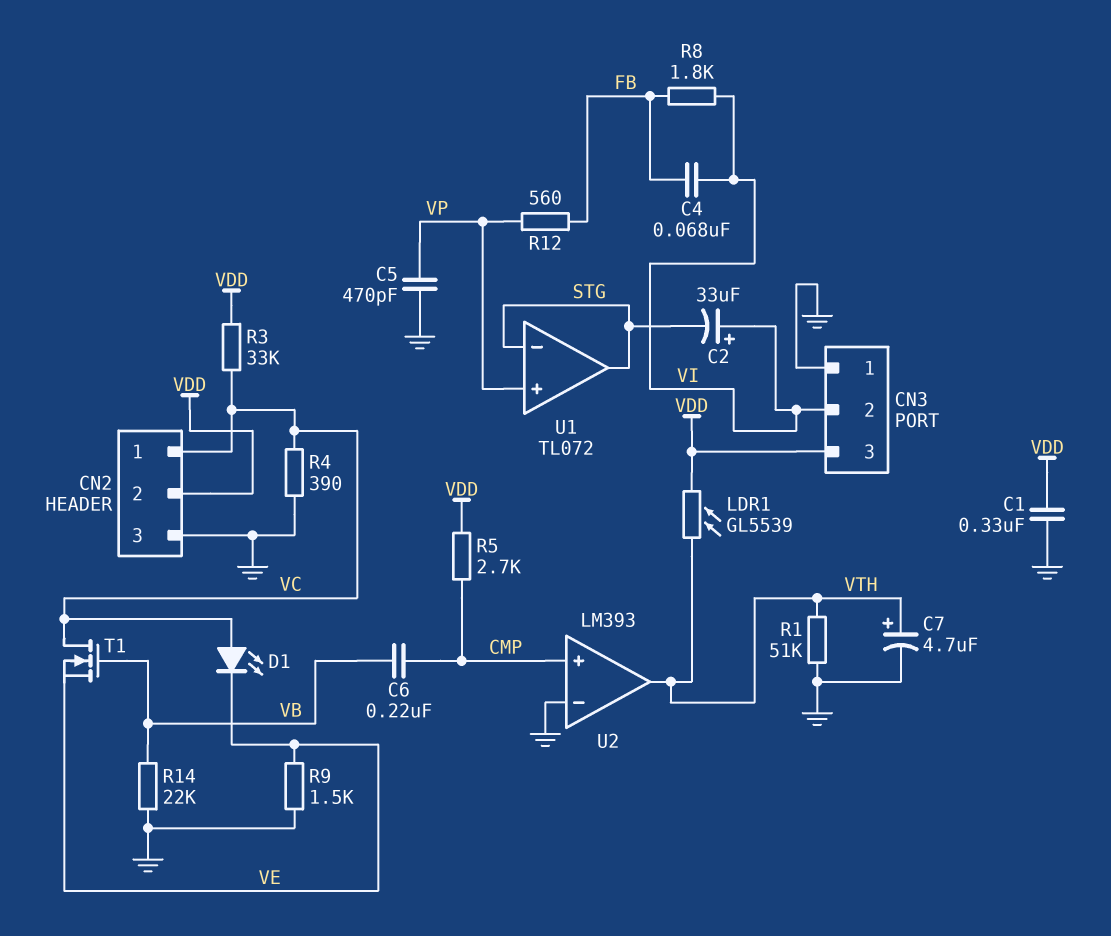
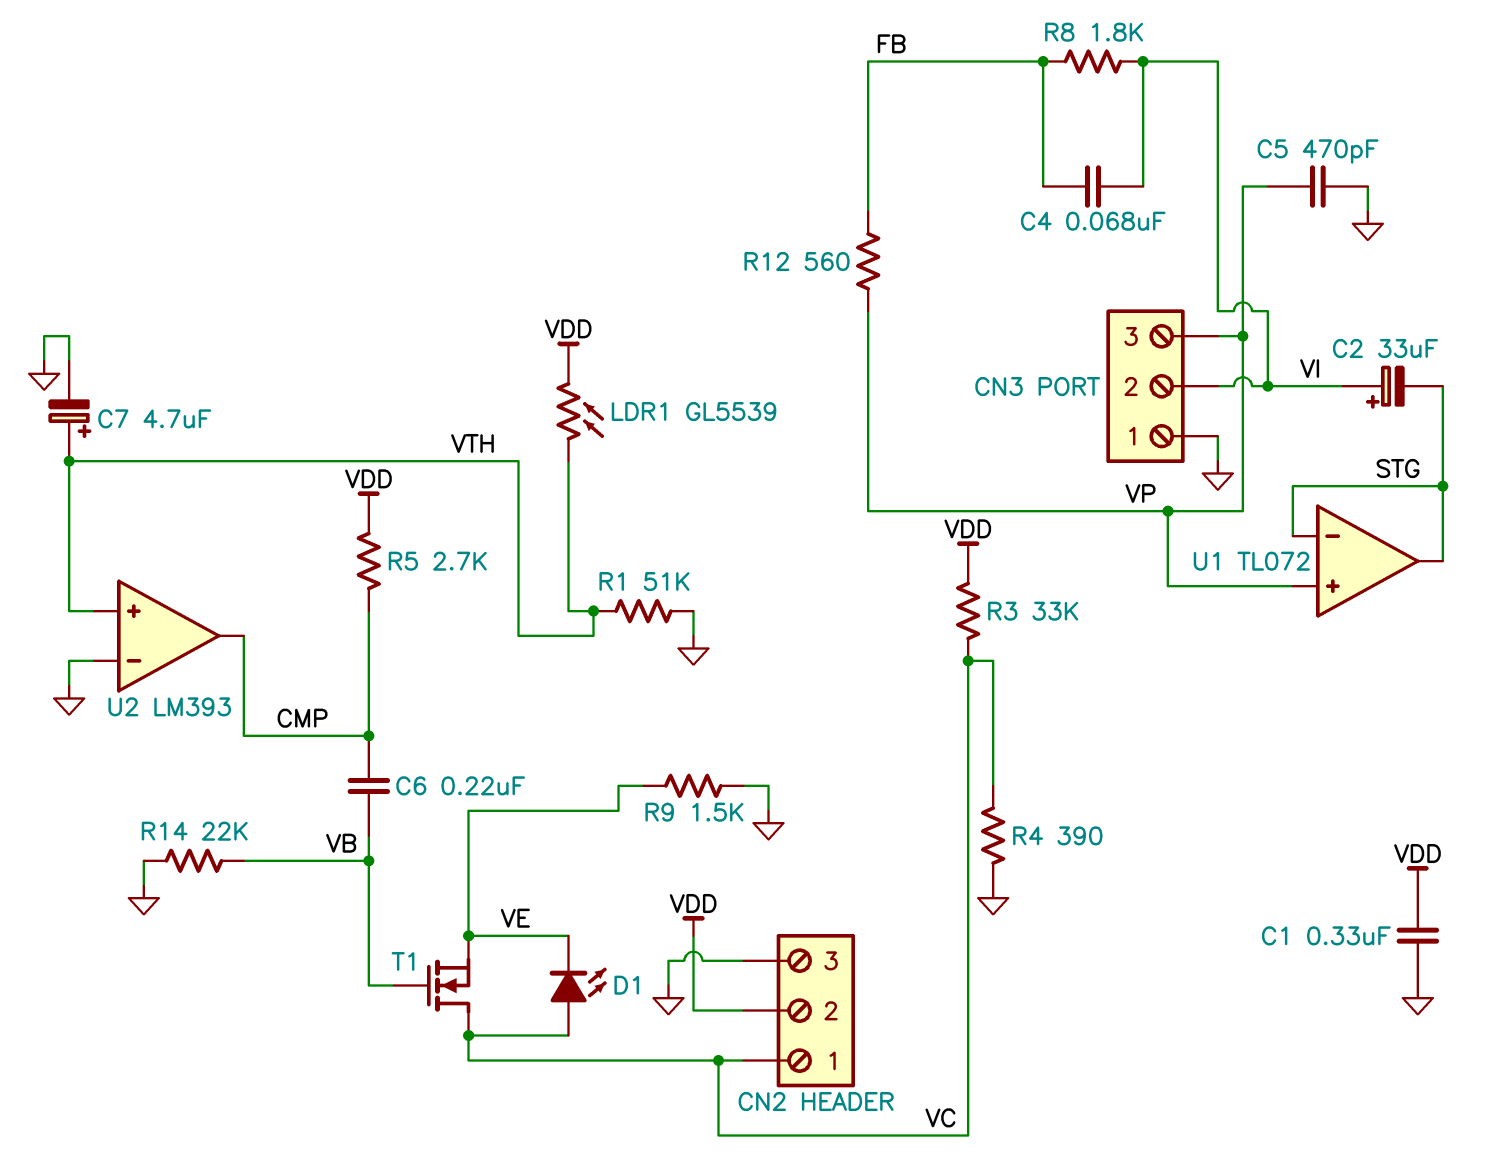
CN3 pin 3: VDD -> VP
U2 pin in+: CMP -> VTH
U2 pin out: VTH -> CMP

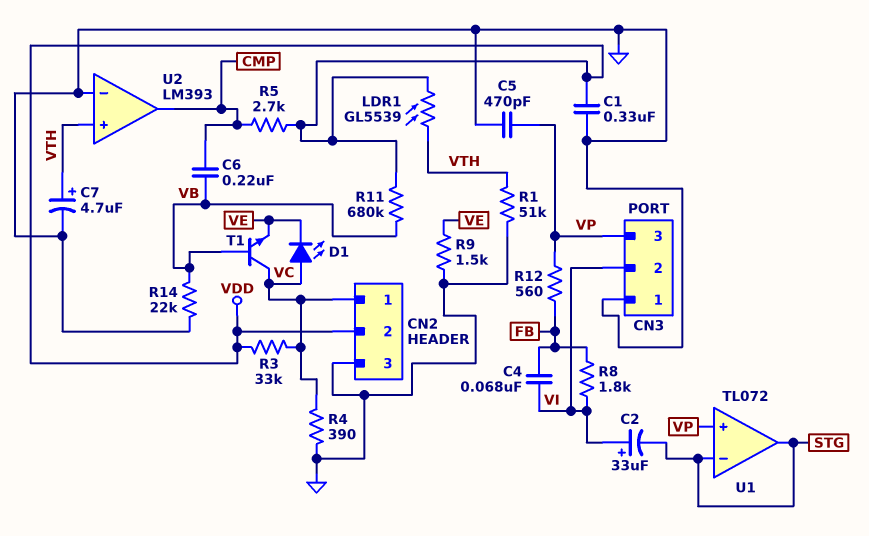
R11: none -> 680k (VB, VDD)
T1: NMOS (G VB, D VC, S VE) -> NPN (B VB, C VC, E VE)

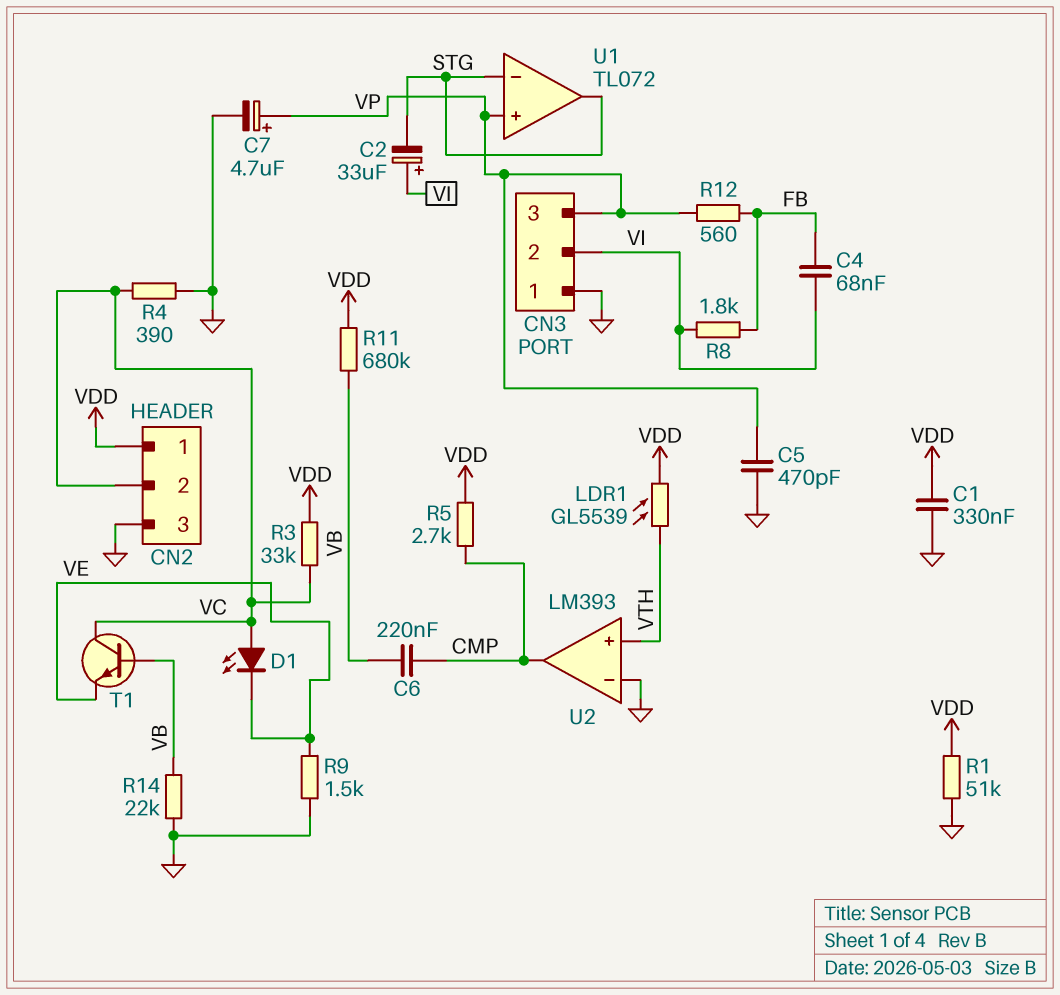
C7: 4.7uF (plus VTH, minus GND) -> 4.7uF (plus VP, minus GND)
CN2 pin 1: VC -> VDD
CN2 pin 2: VDD -> VC
R1: 51k (GND, VTH) -> 51k (GND, VDD)

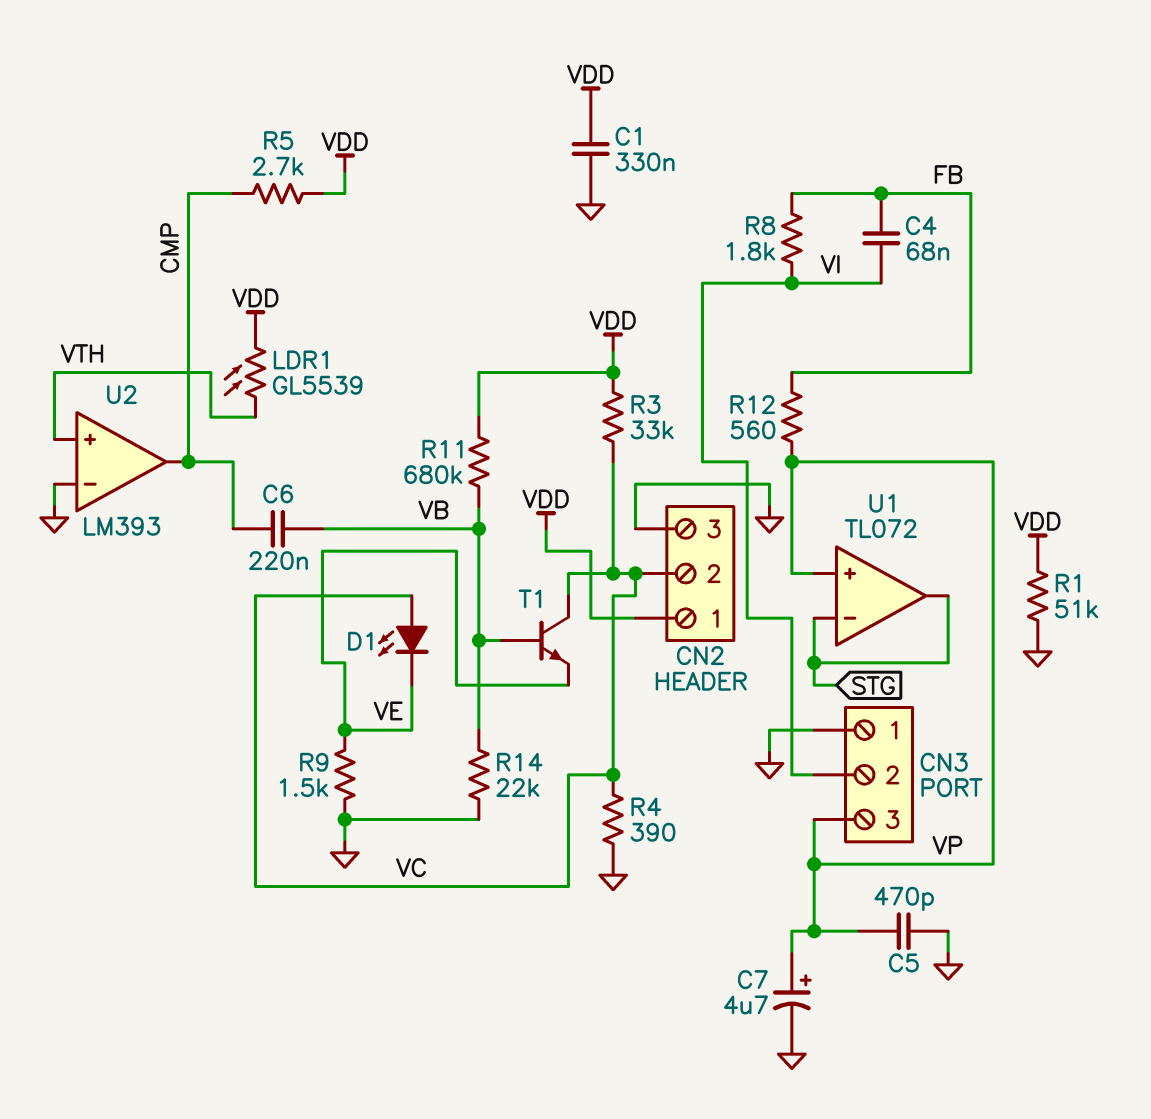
C2: 33uF (plus VI, minus STG) -> none

